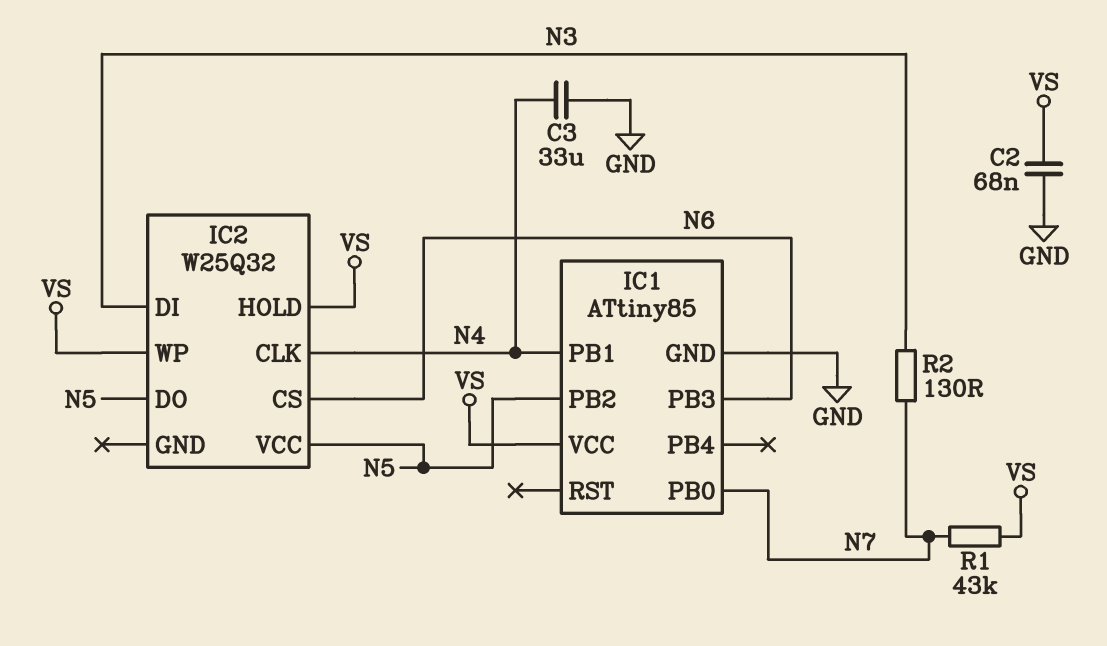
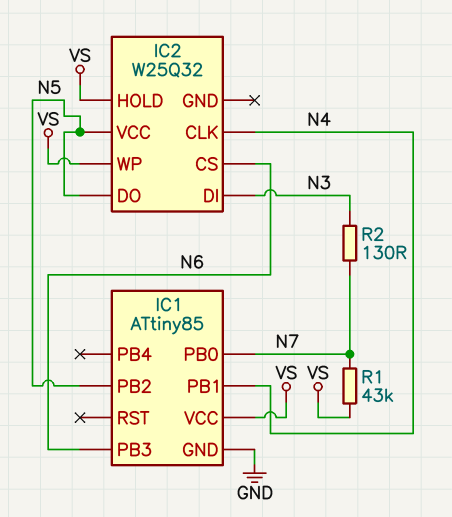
C2: 68nF (GND, VS) -> none
C3: 33uF (GND, N4) -> none

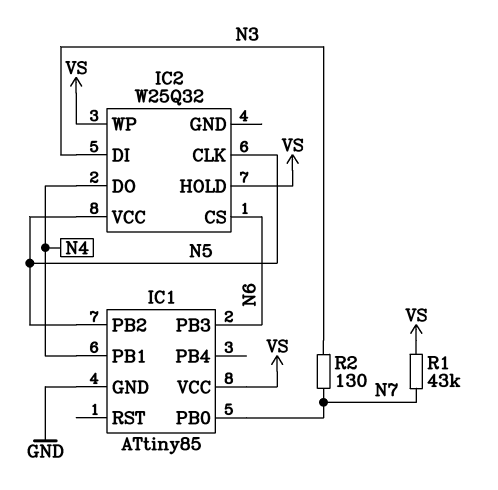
IC2 pin CLK: N4 -> N5
IC2 pin DO: N5 -> N4

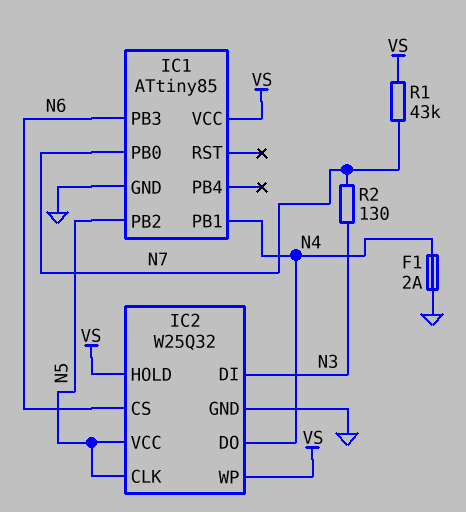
F1: none -> 2A (GND, N4)
IC2 pin GND: none -> GND

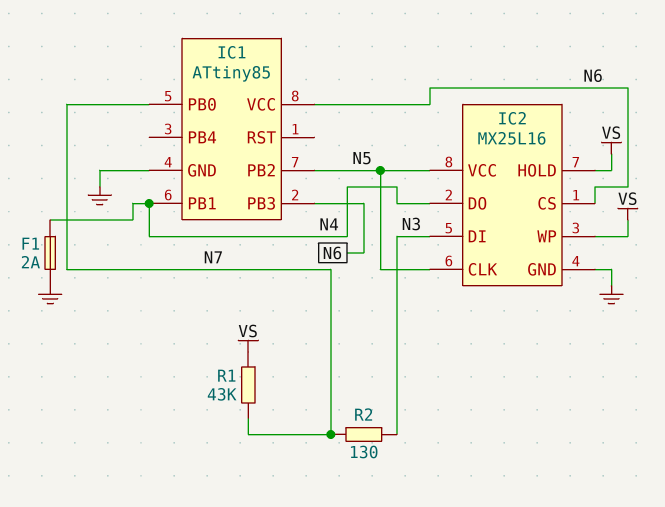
IC1 pin VCC: VS -> N6
IC2: W25Q32 -> MX25L16

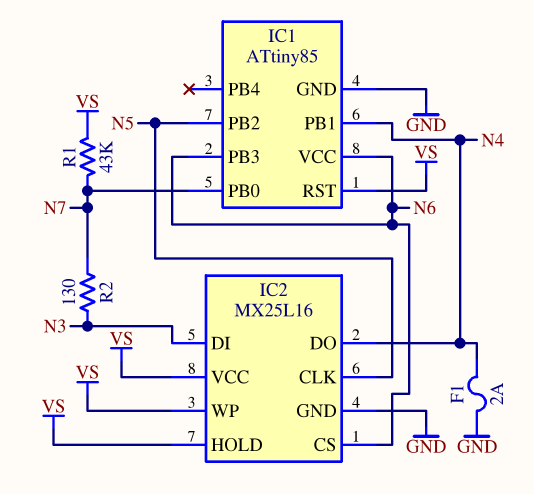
IC1 pin RST: none -> VS
IC2 pin VCC: N5 -> VS

